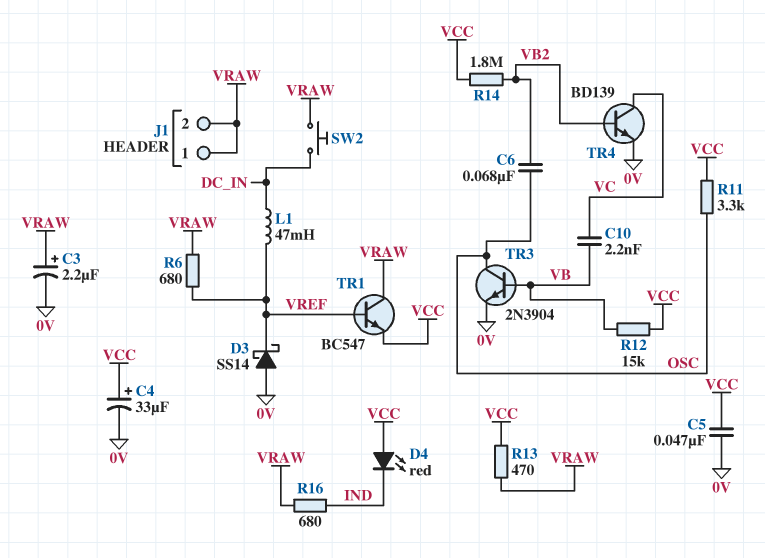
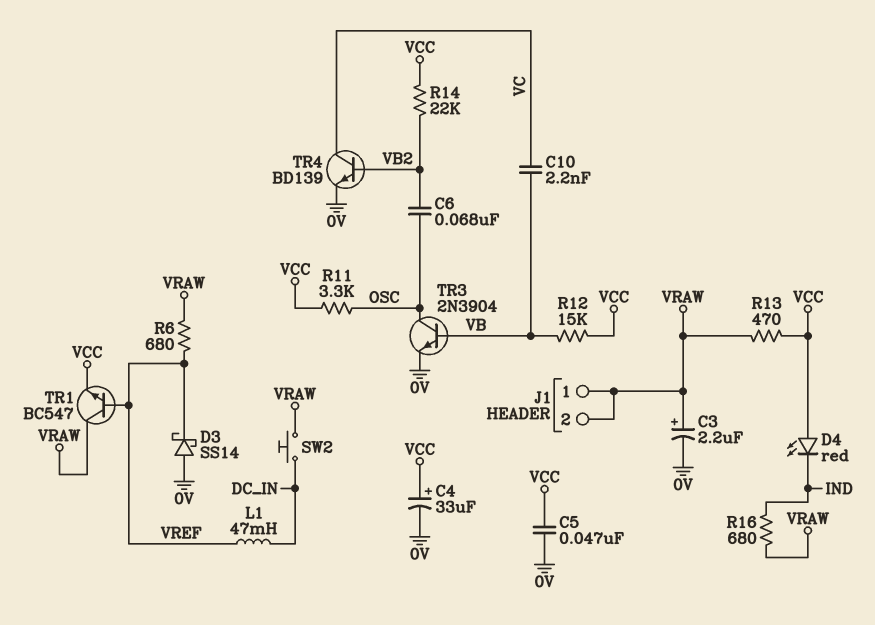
R14: 1.8M (VB2, VCC) -> 22k (VB2, VCC)

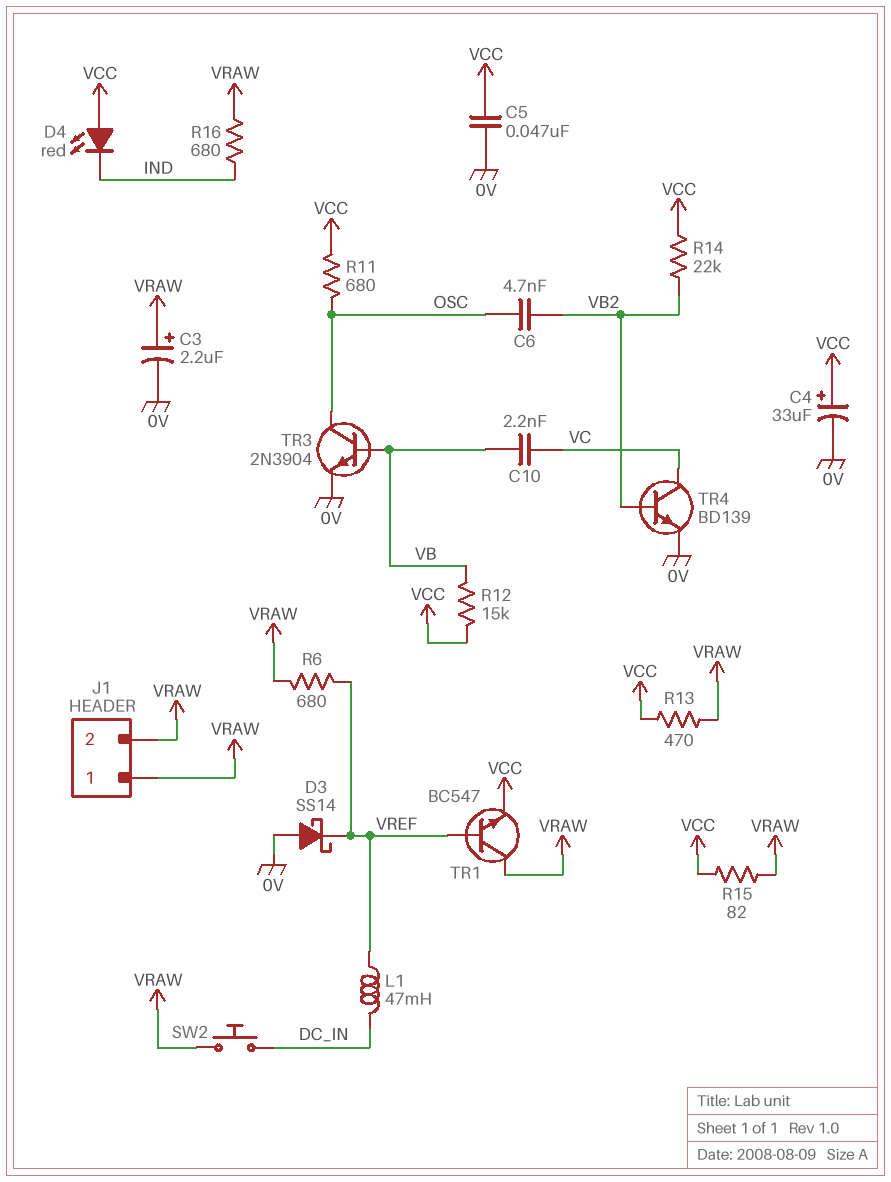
C6: 68nF (OSC, VB2) -> 4.7nF (OSC, VB2)
R11: 3.3k (OSC, VCC) -> 680 (OSC, VCC)
R15: none -> 82 (VCC, VRAW)

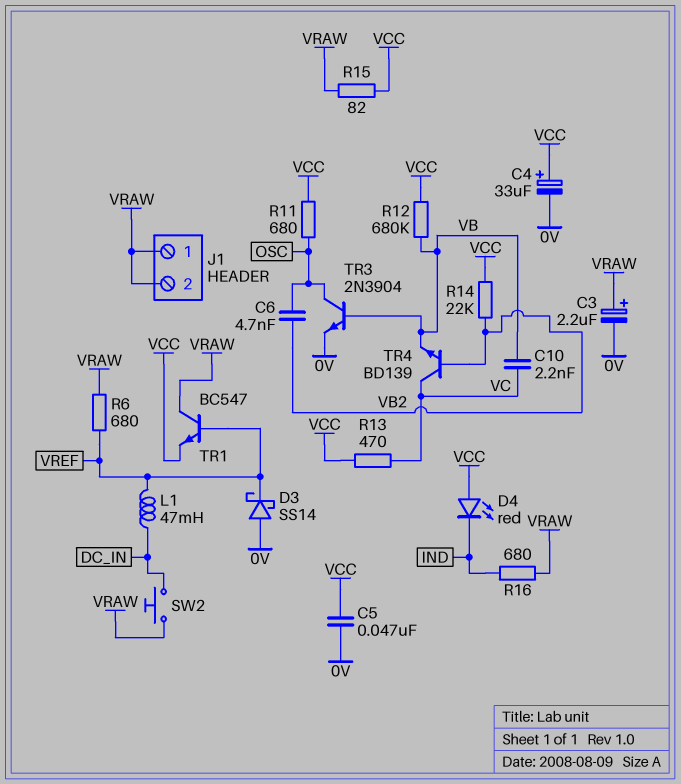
R12: 15k (VB, VCC) -> 680k (VB, VCC)
R13: 470 (VCC, VRAW) -> 470 (VC, VCC)
TR4: NPN BD139 (B VB2, C VC, E 0V) -> NPN BD139 (B VB2, C VC, E VB)

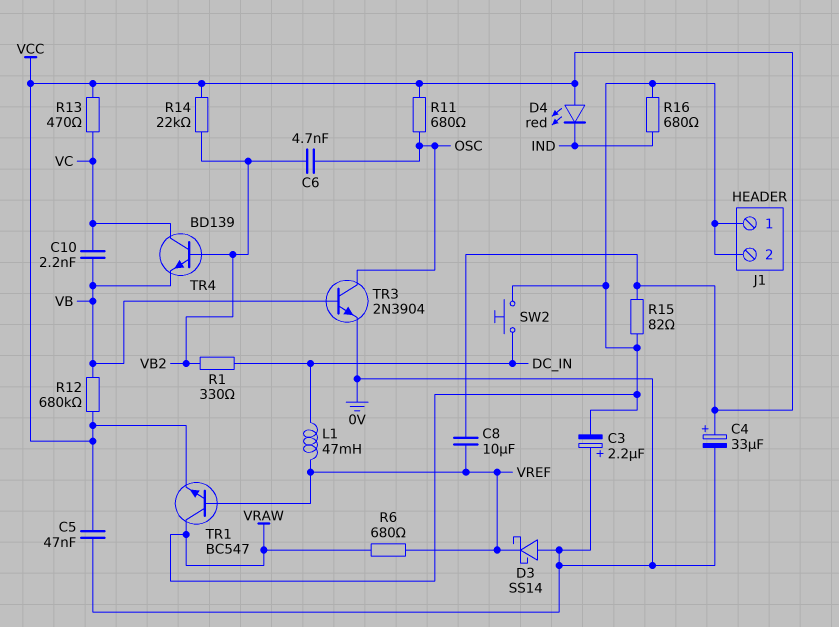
C3: 2.2uF (plus VRAW, minus 0V) -> 2.2uF (plus 0V, minus VRAW)
C8: none -> 10uF (VCC, VREF)
R1: none -> 330 (DC_IN, VB2)

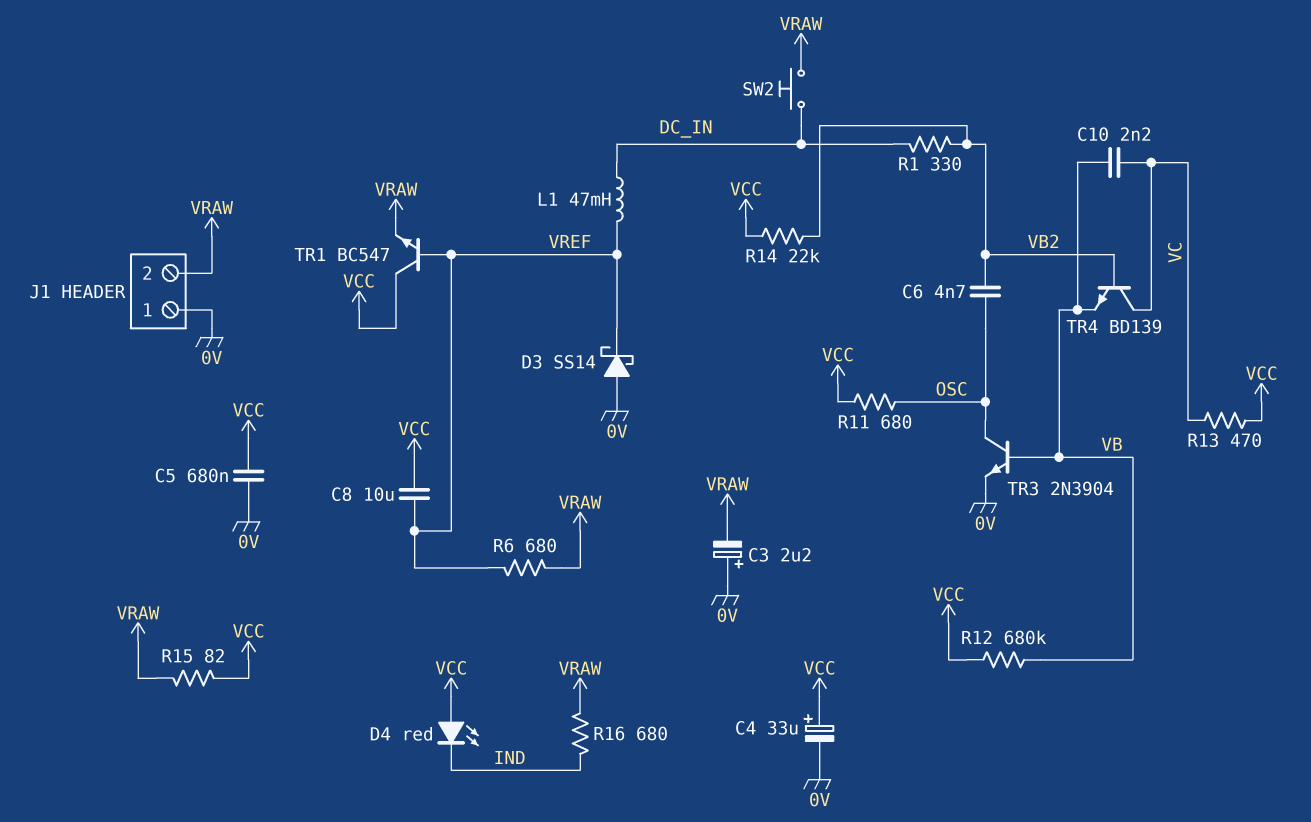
C5: 47nF (0V, VCC) -> 680nF (0V, VCC)
J1 pin 1: VRAW -> 0V
TR1: NPN BC547 (B VREF, C VRAW, E VCC) -> NPN BC547 (B VREF, C VCC, E VRAW)

